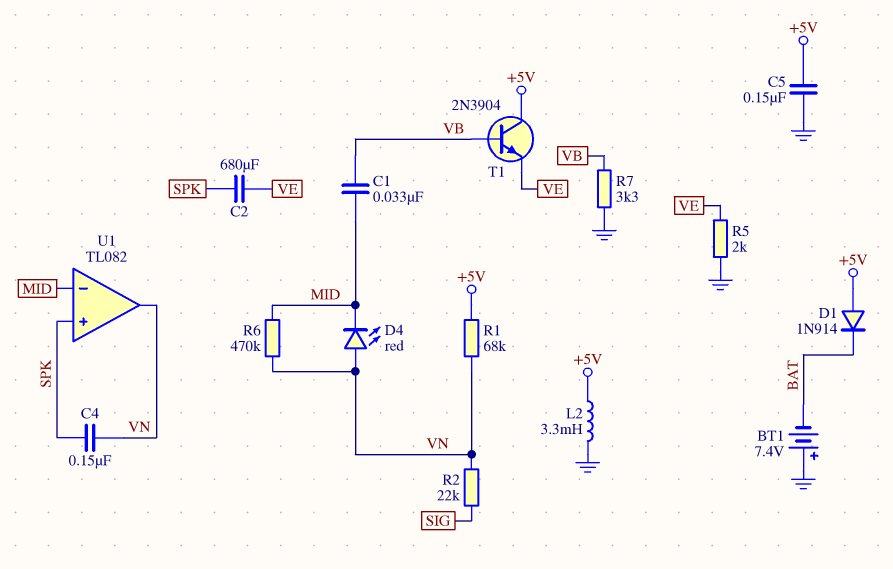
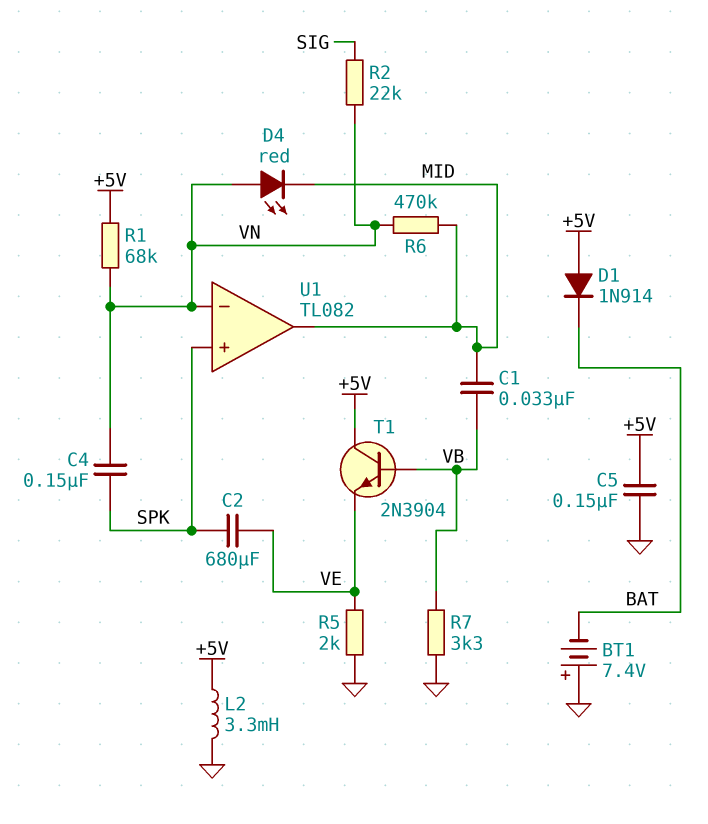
U1 pin in-: MID -> VN
U1 pin out: VN -> MID

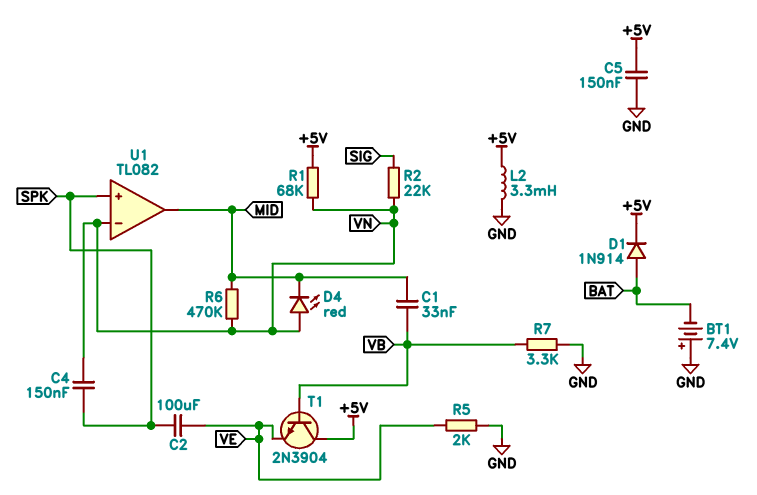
C2: 680uF (SPK, VE) -> 100uF (SPK, VE)
D1: diode 1N914 (A +5V, K BAT) -> diode 1N914 (A BAT, K +5V)

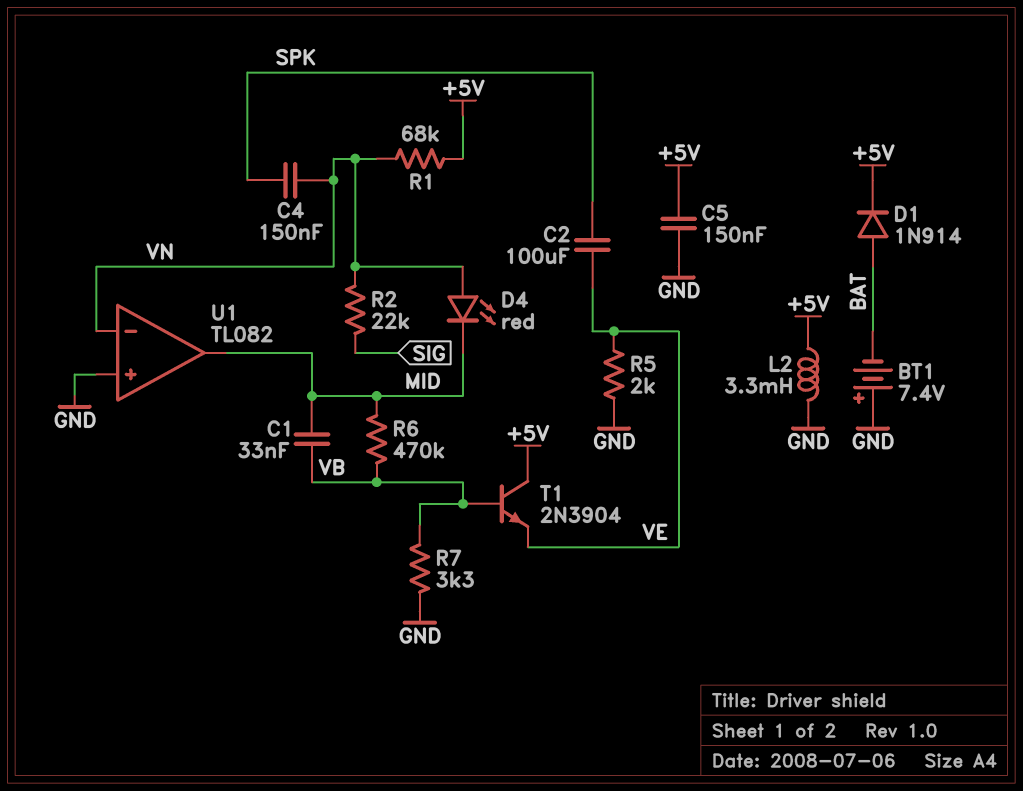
R6: 470k (MID, VN) -> 470k (MID, VB)
U1 pin in+: SPK -> GND

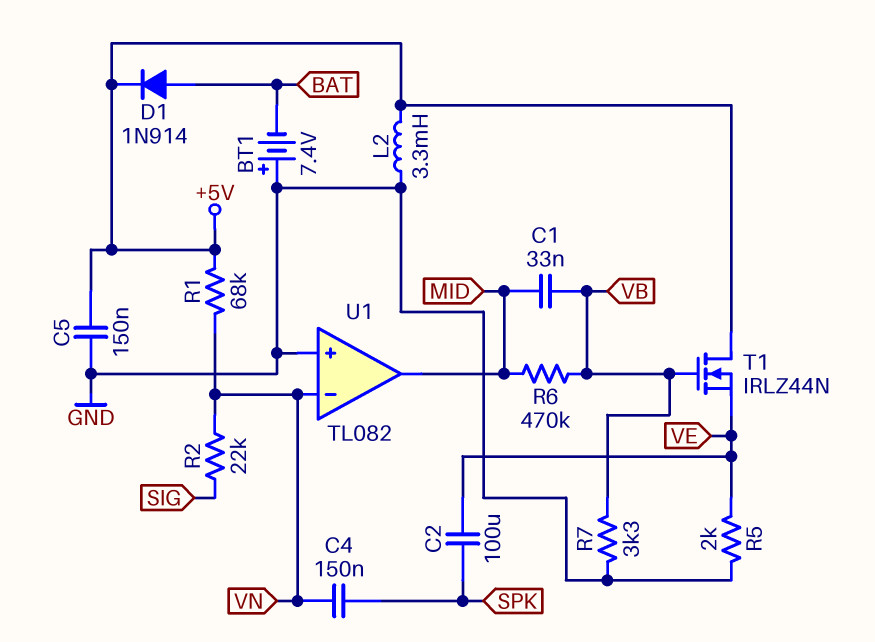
D4: LED red (A VN, K MID) -> none
T1: NPN 2N3904 (B VB, C +5V, E VE) -> NMOS IRLZ44N (G VB, D +5V, S VE)

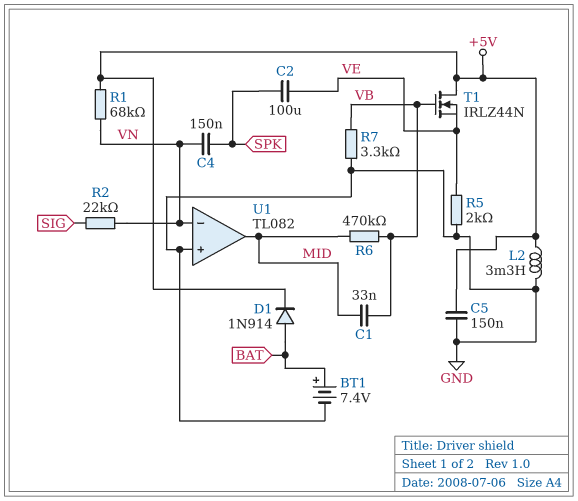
BT1: 7.4V (plus GND, minus BAT) -> 7.4V (plus BAT, minus GND)

